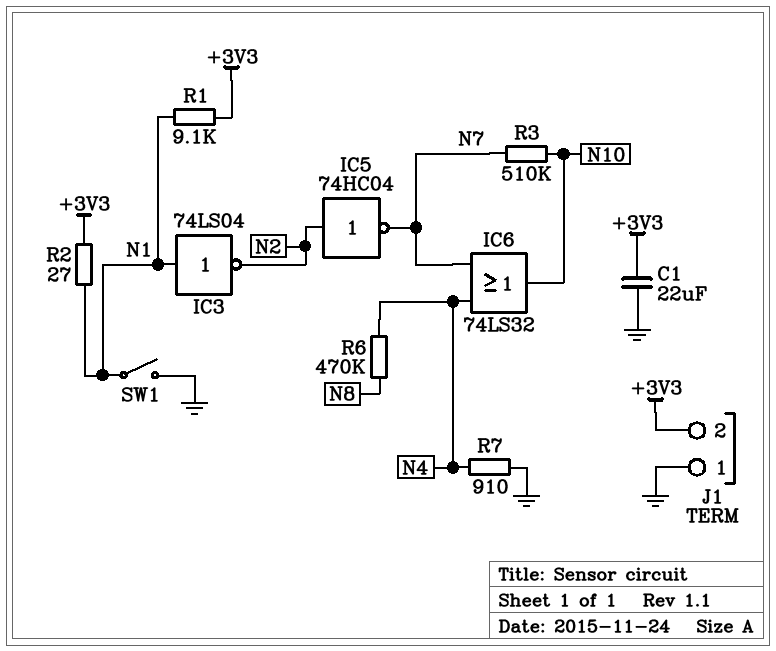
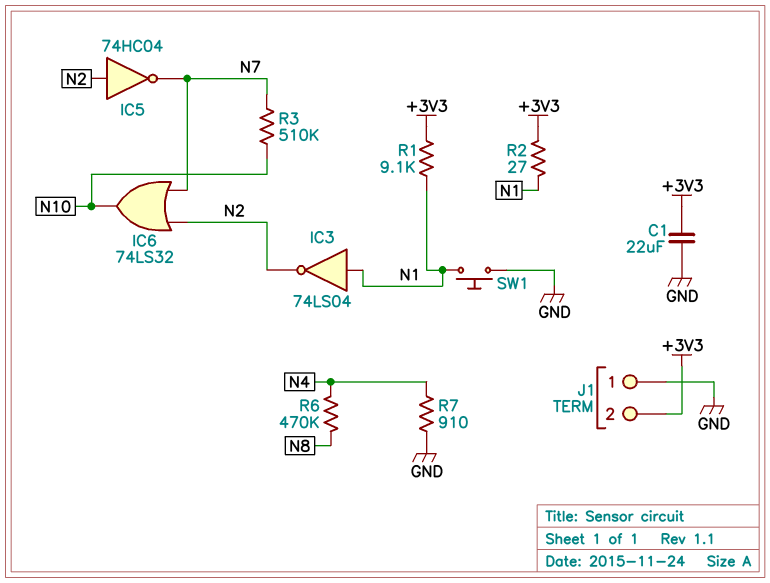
IC6: OR 74LS32 (in N4, in N7, out N10) -> OR 74LS32 (in N2, in N7, out N10)
SW1: switch (GND, N1) -> button (GND, N1)

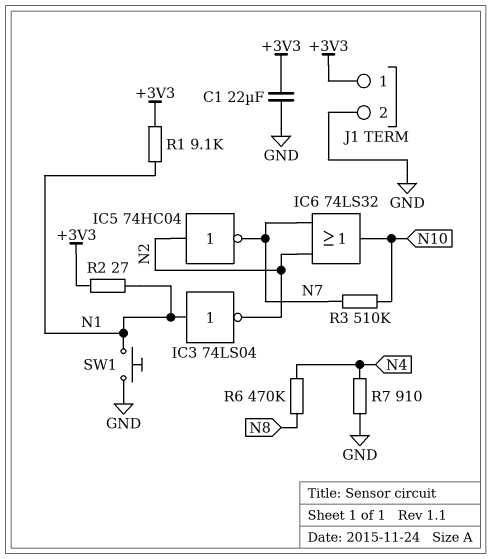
J1 pin 1: GND -> +3V3
J1 pin 2: +3V3 -> GND

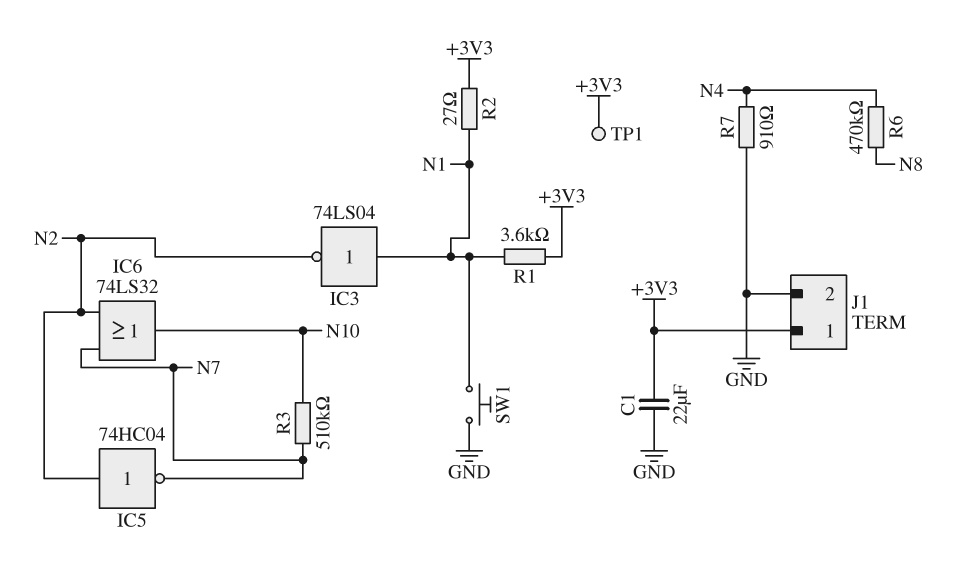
R1: 9.1k (+3V3, N1) -> 3.6k (+3V3, N1)
TP1: none -> test point (+3V3)

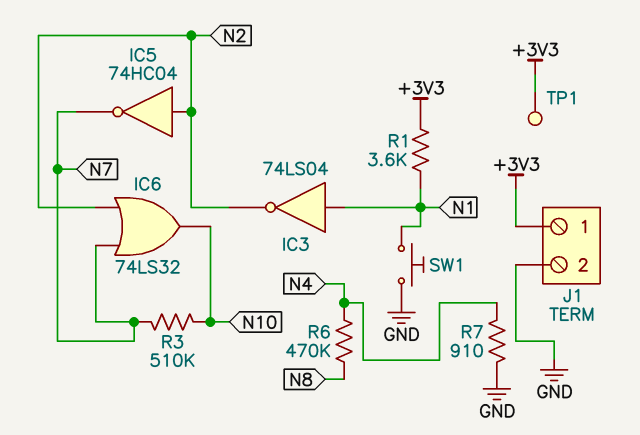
C1: 22uF (+3V3, GND) -> none
R2: 27 (+3V3, N1) -> none

